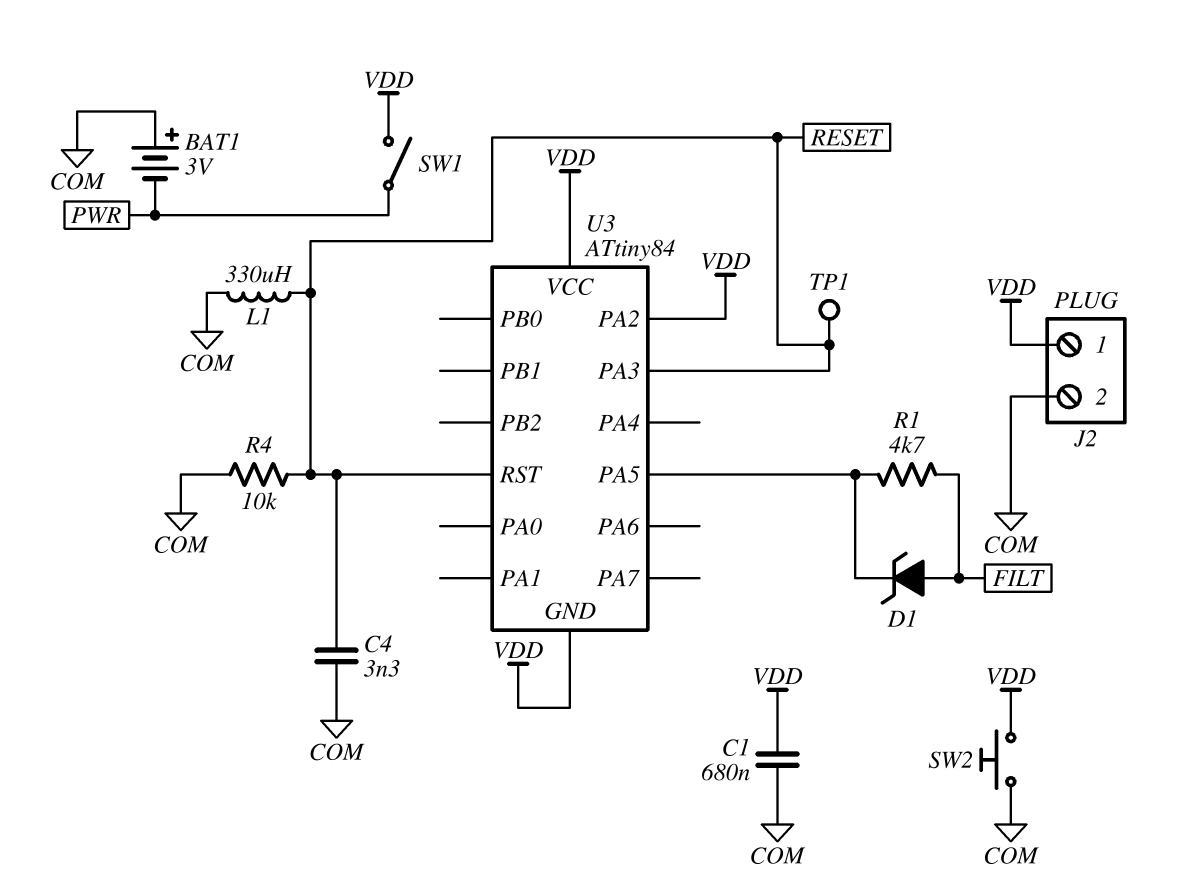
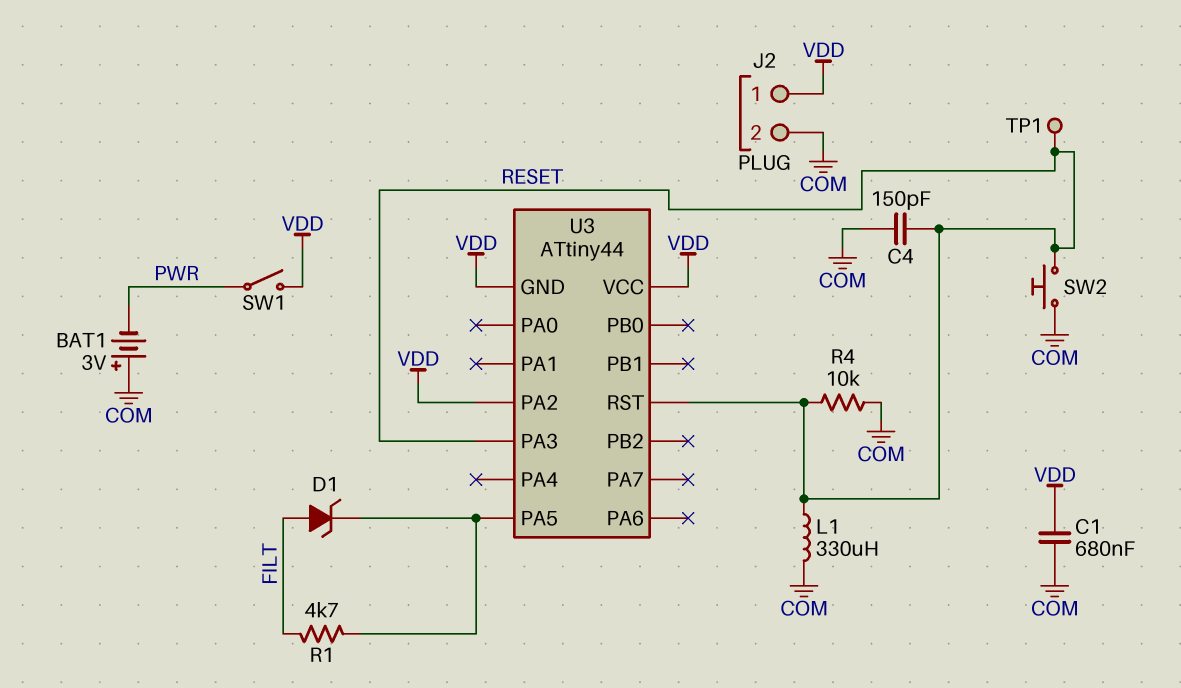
C4: 3.3nF (COM, RESET) -> 150pF (COM, RESET)
SW2: button (COM, VDD) -> button (COM, RESET)
U3: ATtiny84 -> ATtiny44

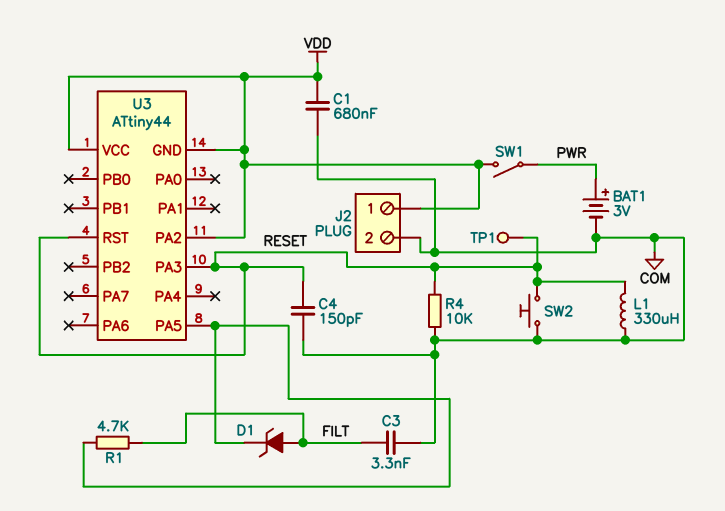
BAT1: 3V (plus COM, minus PWR) -> 3V (plus PWR, minus COM)
C3: none -> 3.3nF (COM, FILT)

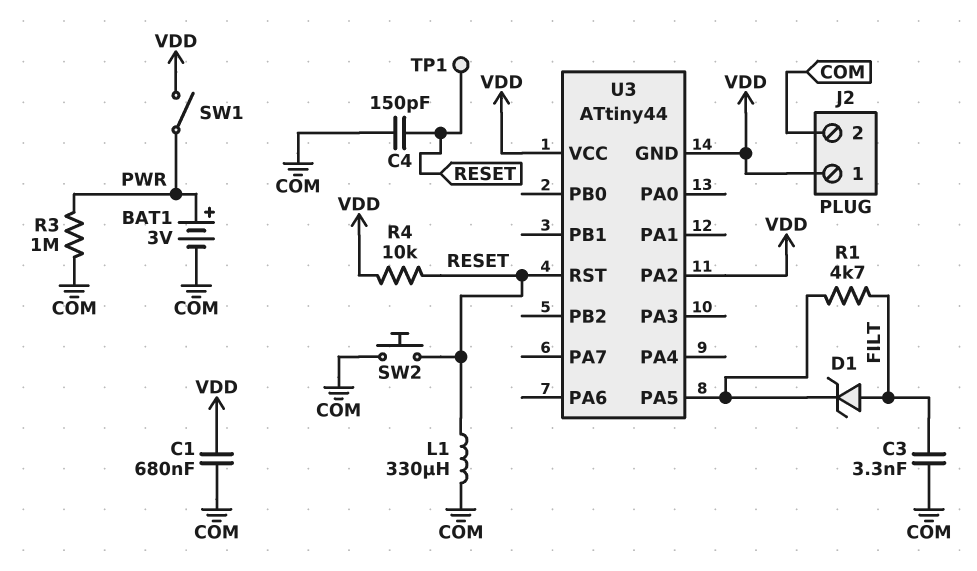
R3: none -> 1M (COM, PWR)
R4: 10k (COM, RESET) -> 10k (RESET, VDD)
U3 pin PA3: RESET -> none

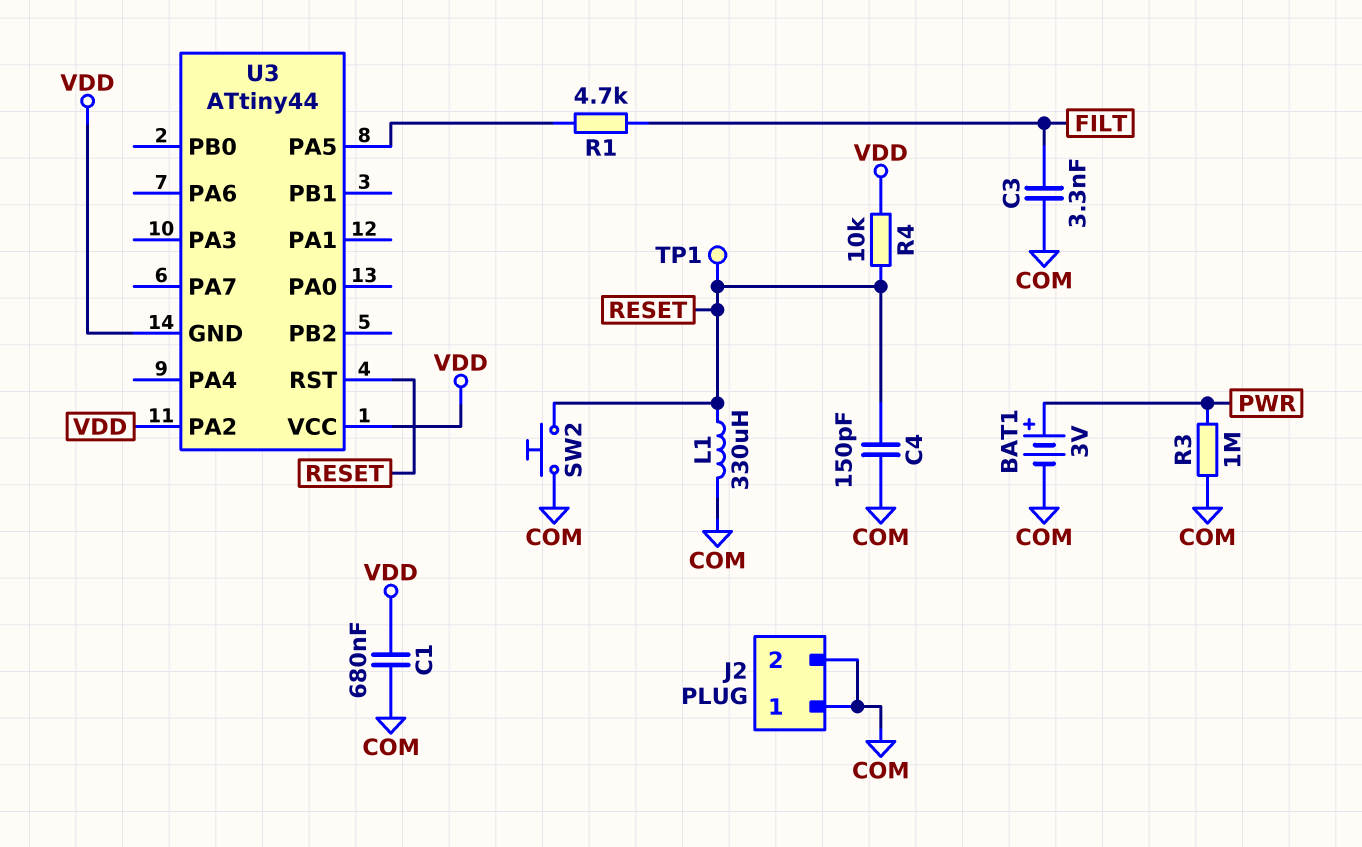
D1: zener (A FILT, K U3/PA5) -> none
J2 pin 1: VDD -> COM
SW1: switch (PWR, VDD) -> none

